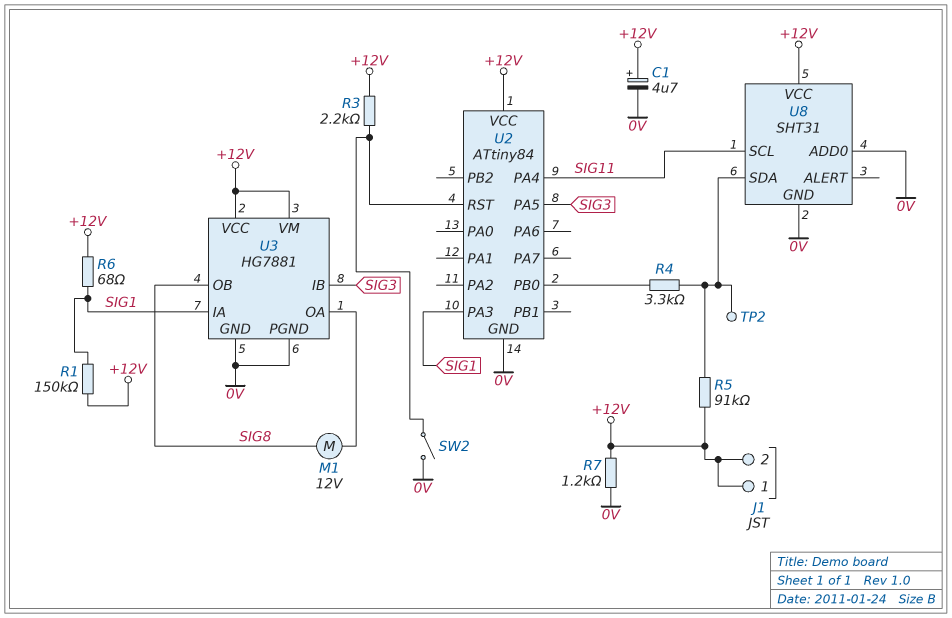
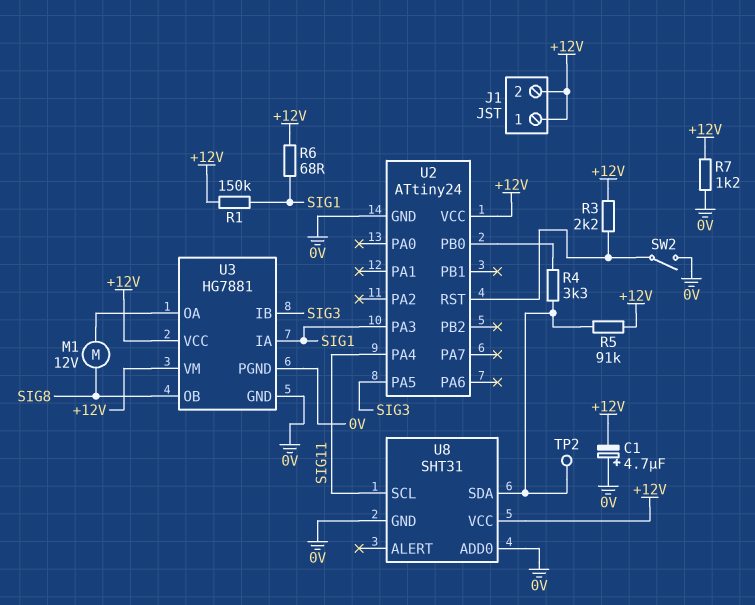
C1: 4.7uF (plus +12V, minus 0V) -> 4.7uF (plus 0V, minus +12V)
U2: ATtiny84 -> ATtiny24

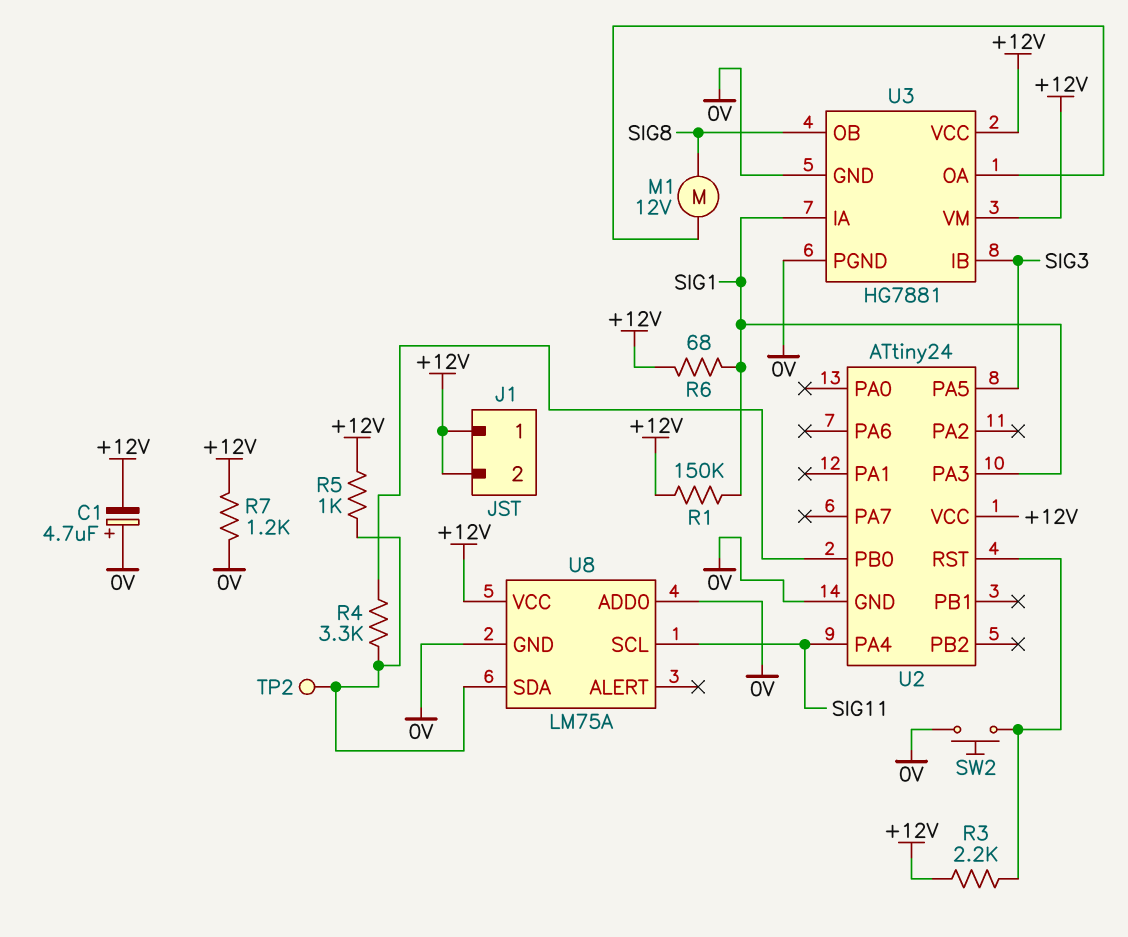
R5: 91k (+12V, U8/SDA) -> 1k (+12V, U8/SDA)
SW2: switch (0V, U2/RST) -> button (0V, U2/RST)
U8: SHT31 -> LM75A

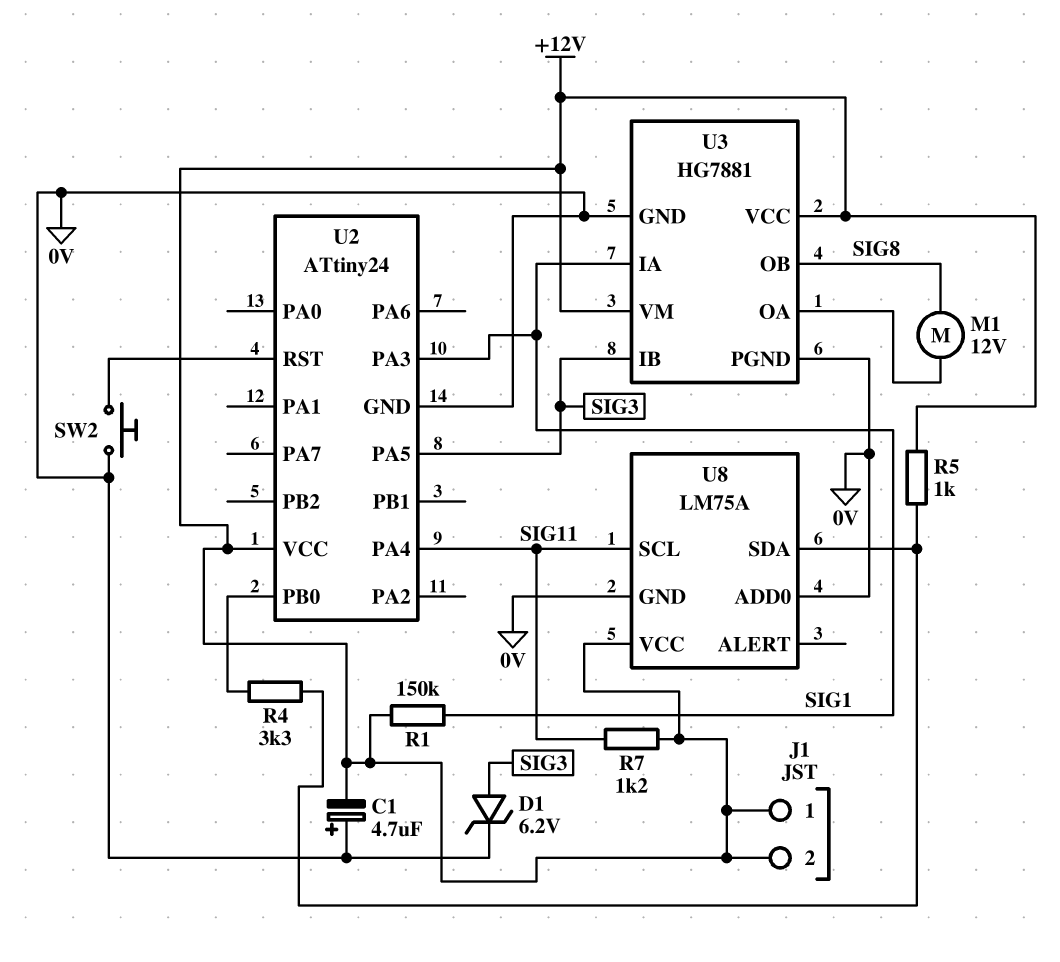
D1: none -> zener 6.2V (A SIG3, K 0V)
R3: 2.2k (+12V, U2/RST) -> none
R6: 68 (+12V, SIG1) -> none
R7: 1.2k (+12V, 0V) -> 1.2k (+12V, SIG11)
TP2: test point (U8/SDA) -> none

